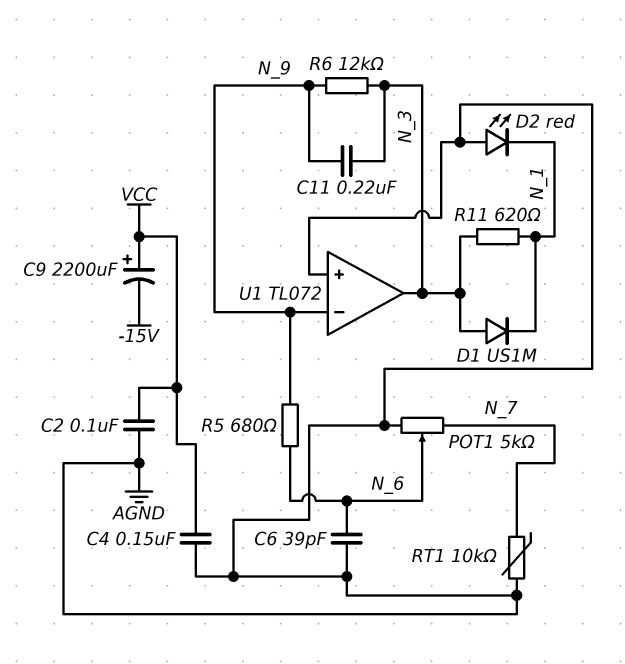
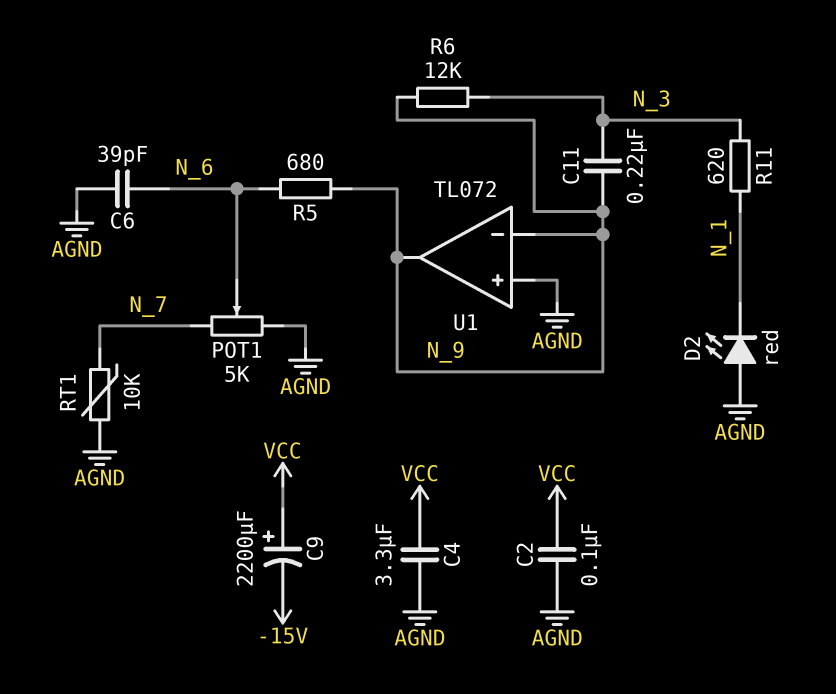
C4: 150nF (AGND, VCC) -> 3.3uF (AGND, VCC)
D1: diode US1M (A N_3, K N_1) -> none
U1 pin out: N_3 -> N_9

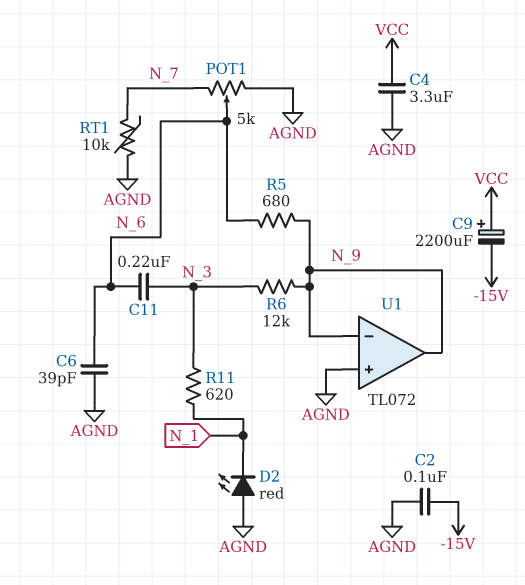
C2: 100nF (AGND, VCC) -> 100nF (-15V, AGND)
C11: 220nF (N_3, N_9) -> 220nF (N_3, N_6)

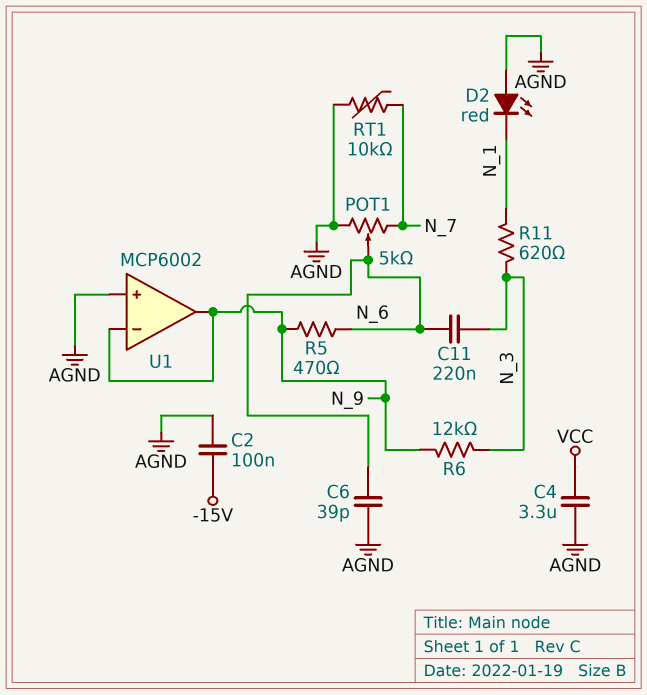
C9: 2200uF (plus VCC, minus -15V) -> none
R5: 680 (N_6, N_9) -> 470 (N_6, N_9)
U1: TL072 -> MCP6002

